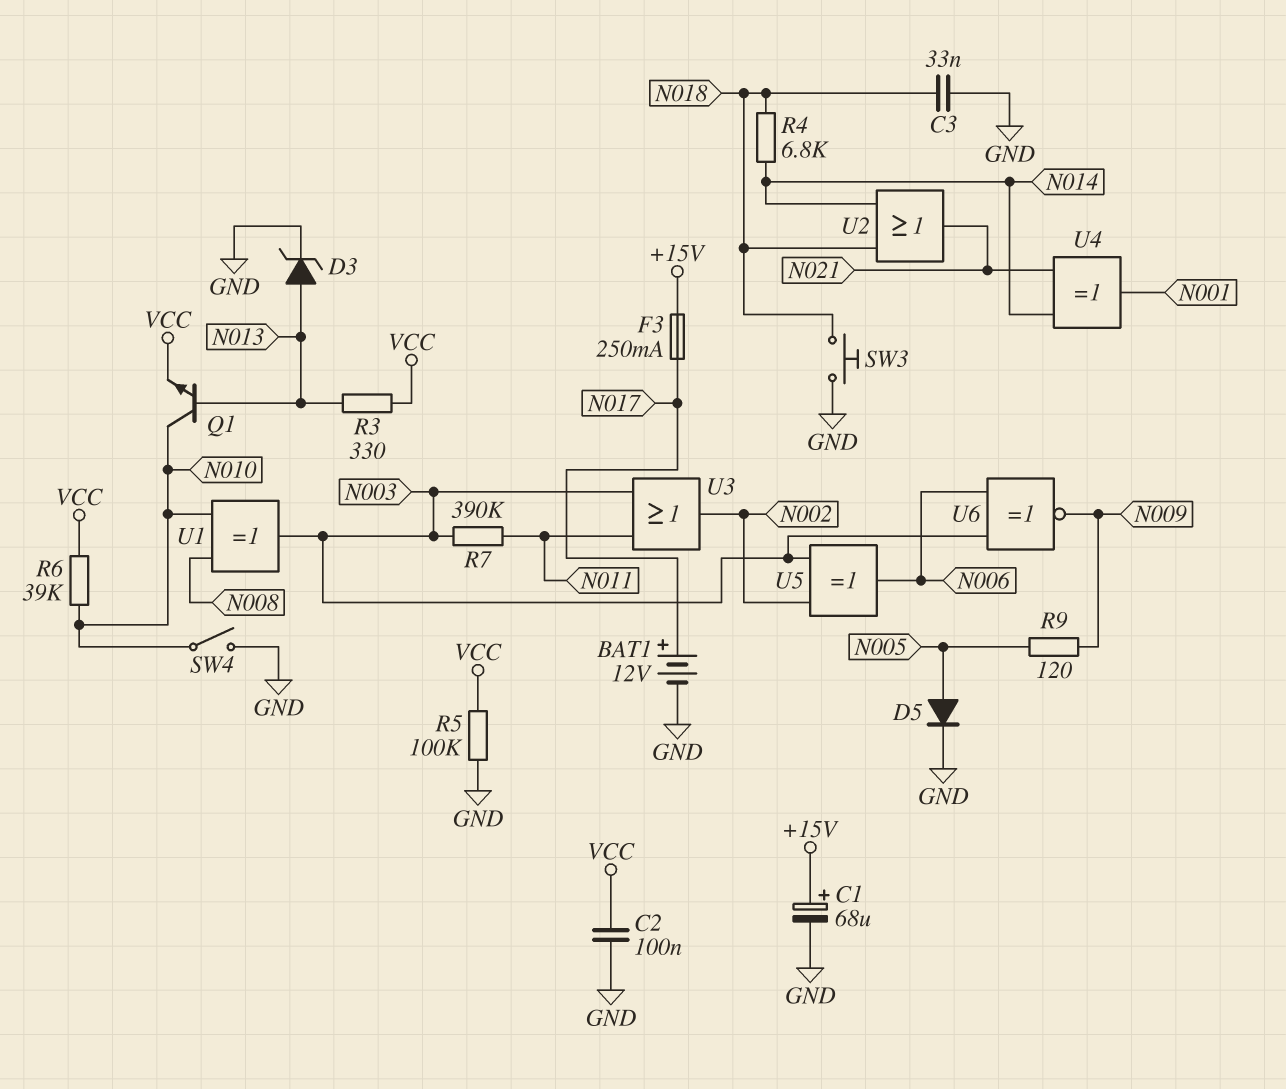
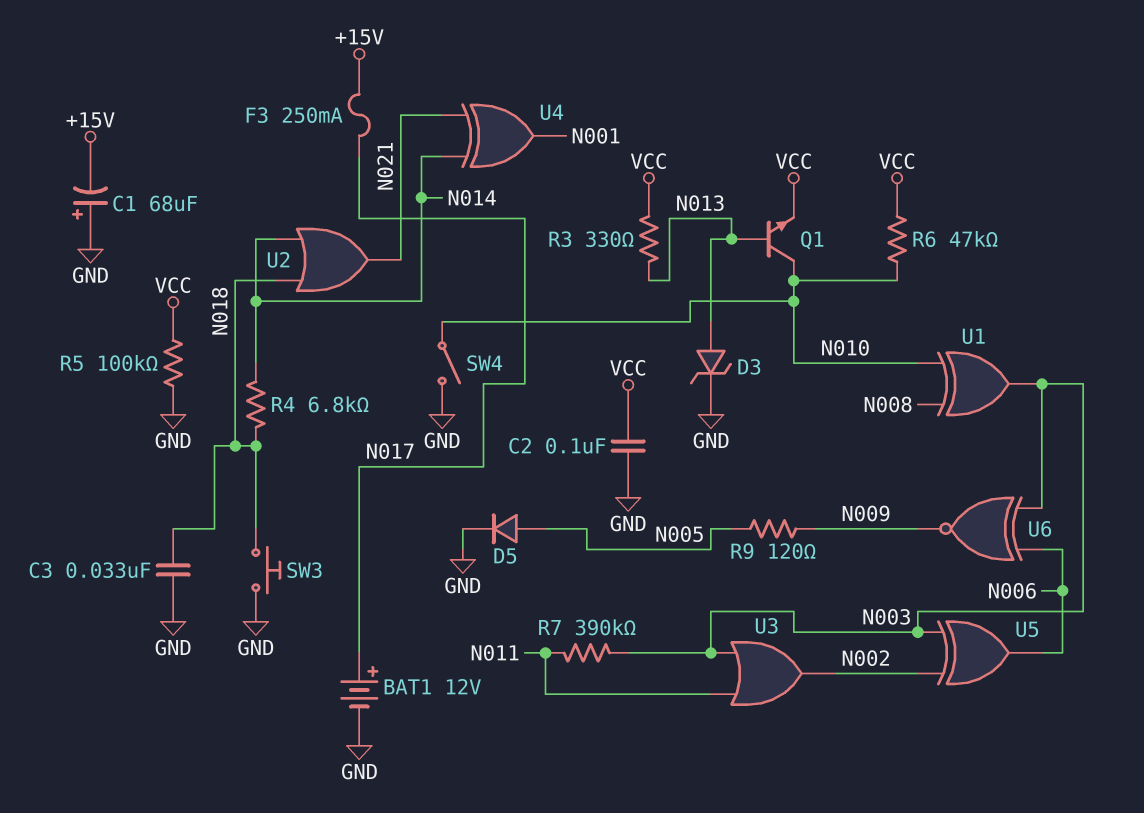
C1: 68uF (plus +15V, minus GND) -> 68uF (plus GND, minus +15V)
R6: 39k (N010, VCC) -> 47k (N010, VCC)

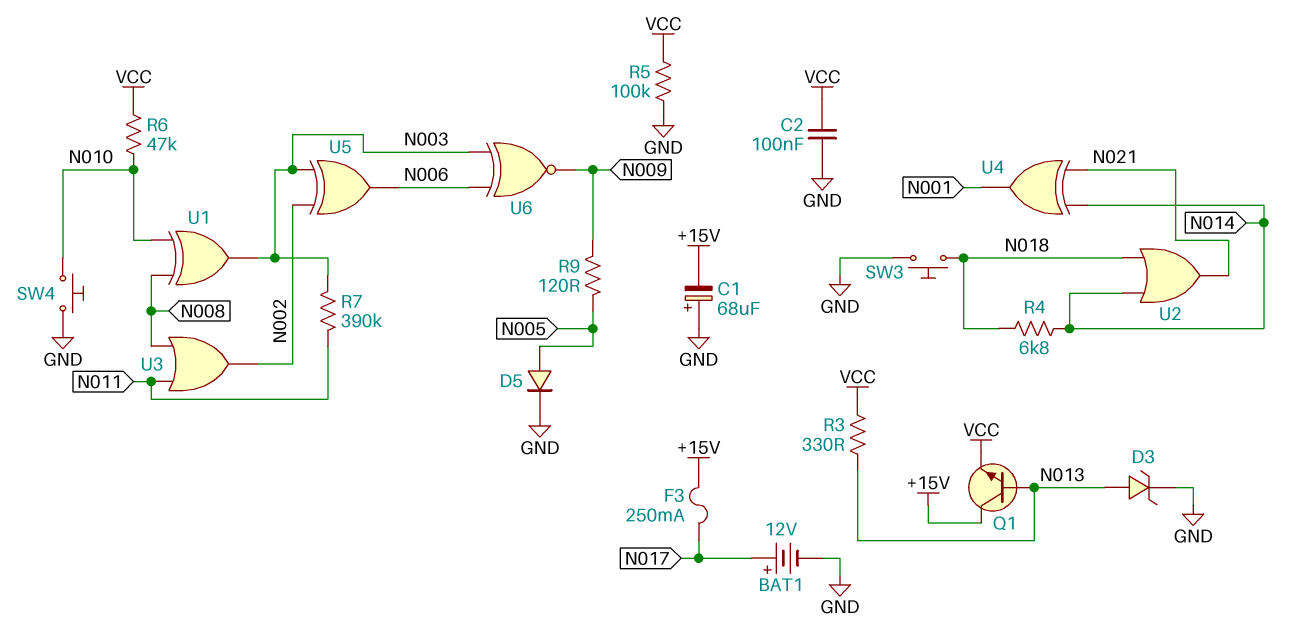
C3: 33nF (GND, N018) -> none
Q1: NPN (B N013, C N010, E VCC) -> NPN (B N013, C +15V, E VCC)
SW4: switch (GND, N010) -> button (GND, N010)
U3: OR (in N003, in N011, out N002) -> OR (in N008, in N011, out N002)

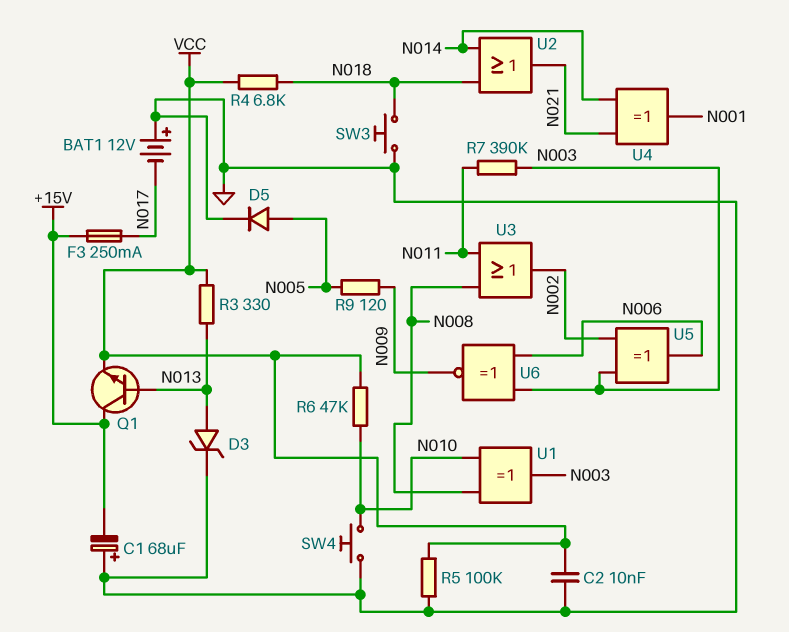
BAT1: 12V (plus N017, minus GND) -> 12V (plus GND, minus N017)
C2: 100nF (GND, VCC) -> 10nF (GND, VCC)
R4: 6.8k (N014, N018) -> 6.8k (N018, VCC)

